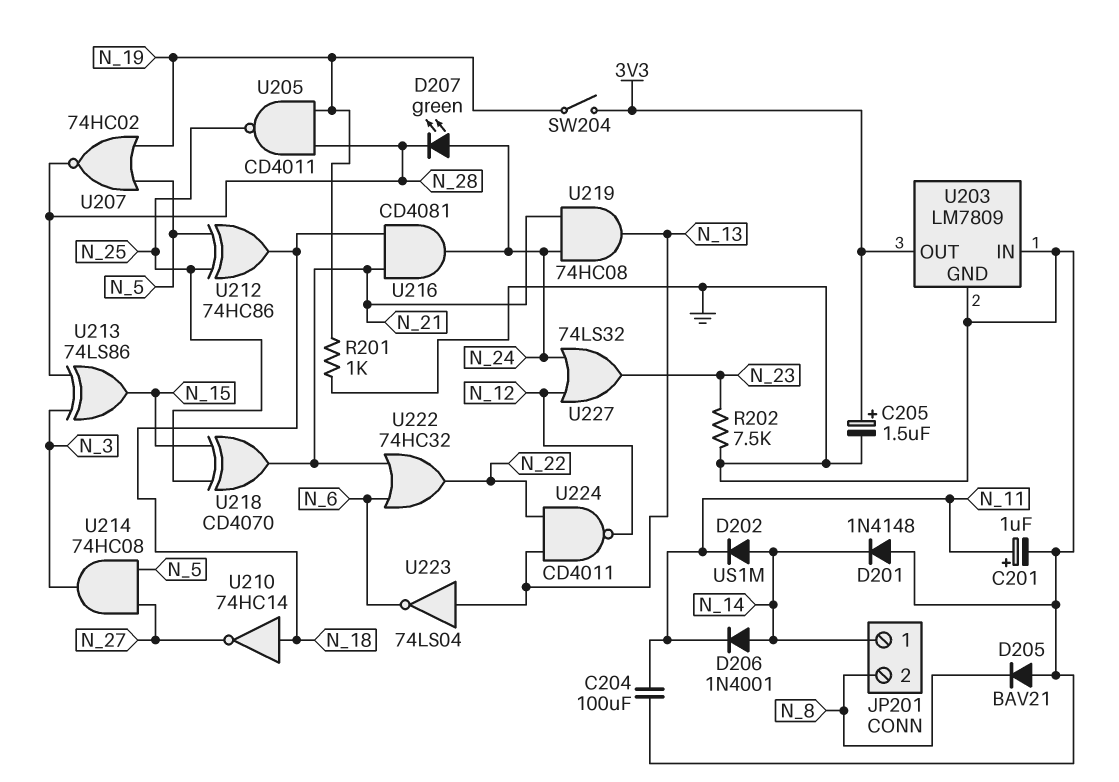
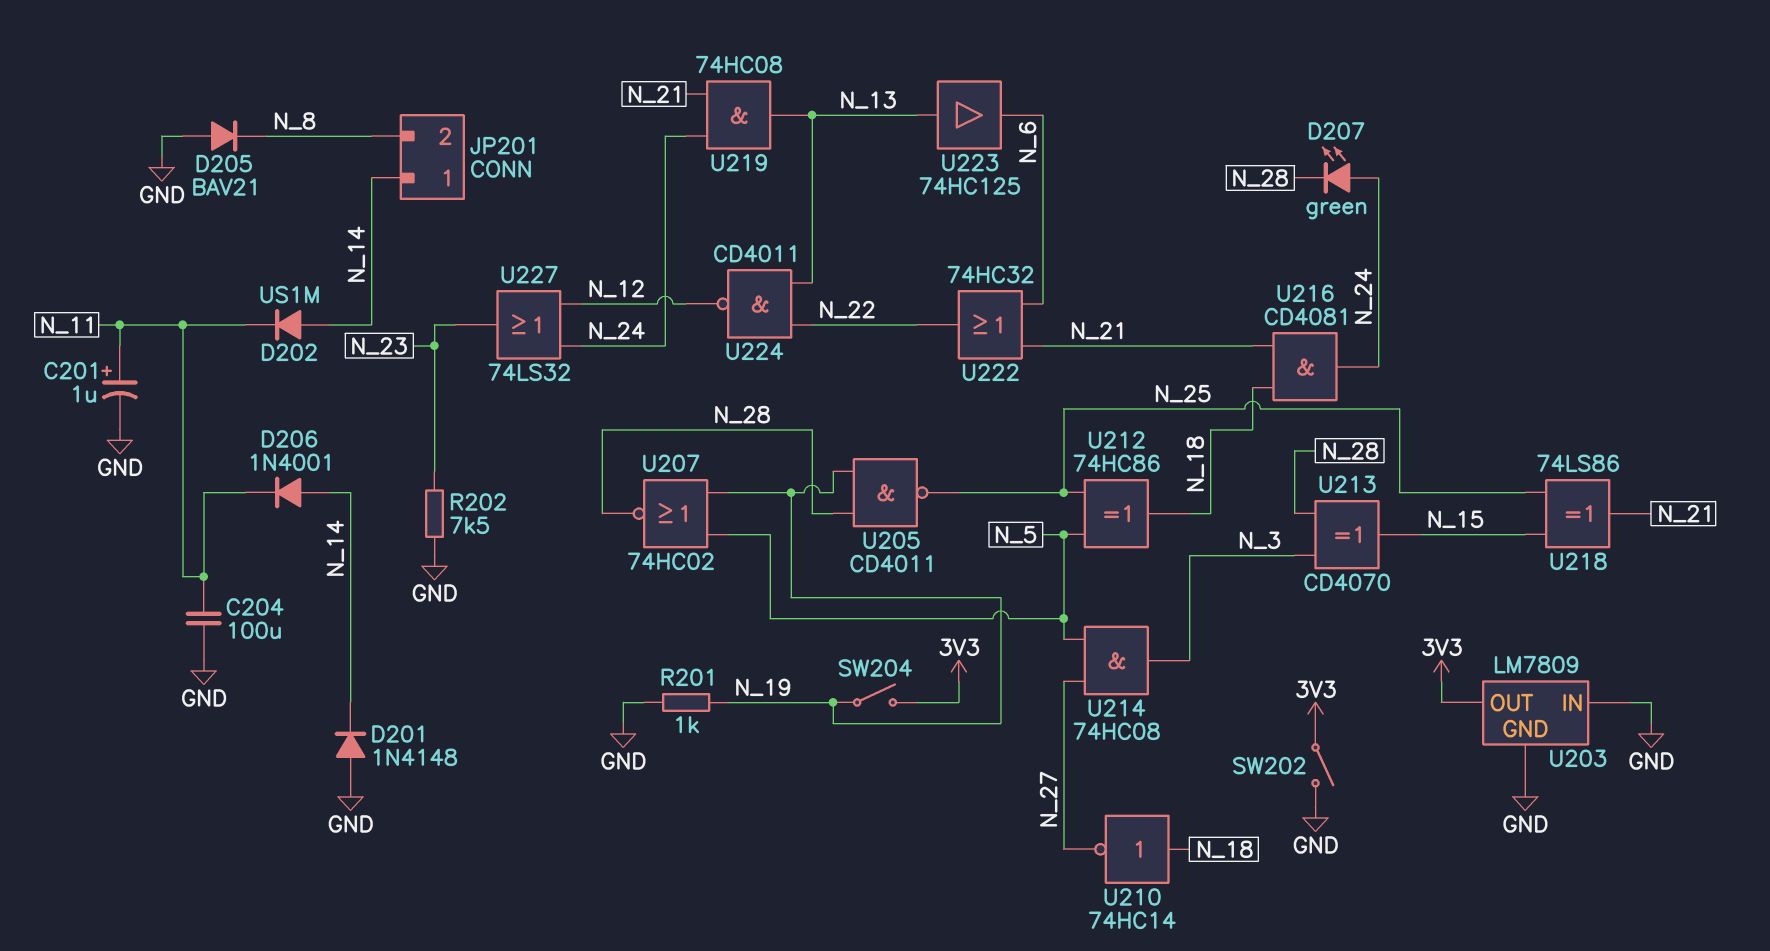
C205: 1.5uF (plus 3V3, minus GND) -> none
SW202: none -> switch (3V3, GND)
U213: XOR 74LS86 (in N_3, in N_28, out N_15) -> XOR CD4070 (in N_3, in N_28, out N_15)
U218: XOR CD4070 (in N_15, in N_25, out N_21) -> XOR 74LS86 (in N_15, in N_25, out N_21)
U223: NOT 74LS04 (in N_13, out N_6) -> buffer 74HC125 (in N_13, out N_6)

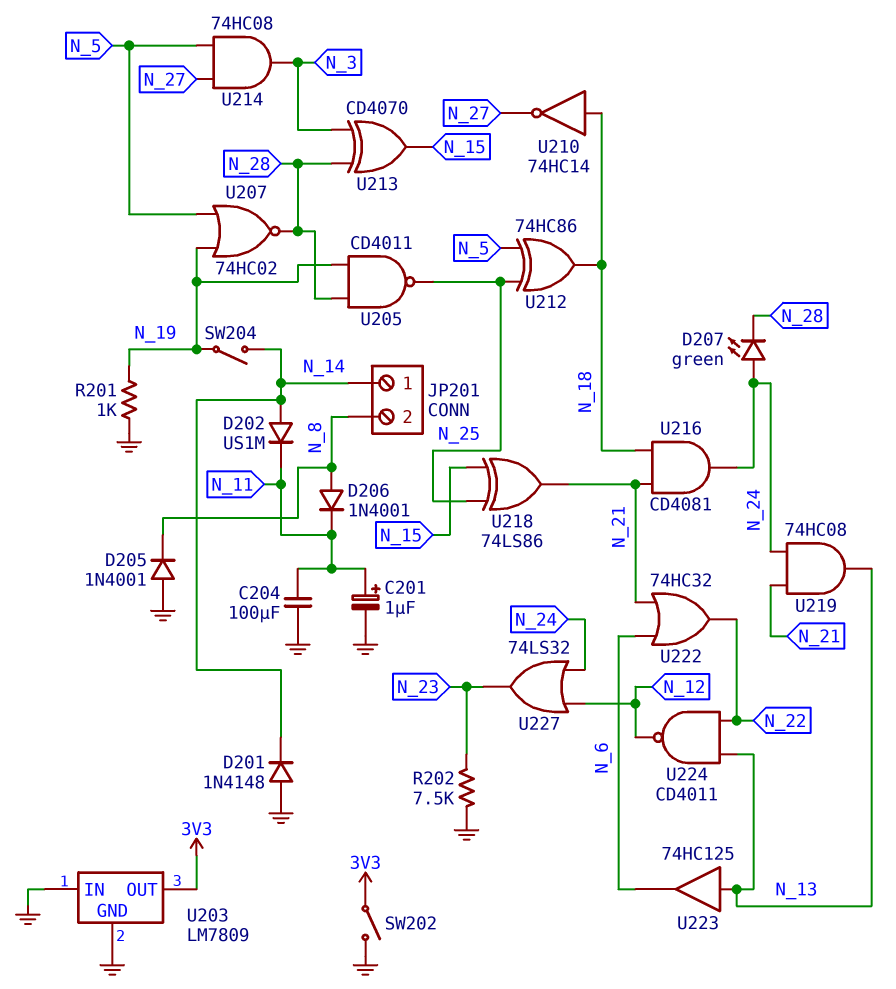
D205: diode BAV21 (A GND, K N_8) -> diode 1N4001 (A GND, K N_8)
D206: diode 1N4001 (A N_14, K N_11) -> diode 1N4001 (A N_8, K N_11)
SW204: switch (3V3, N_19) -> switch (N_14, N_19)

